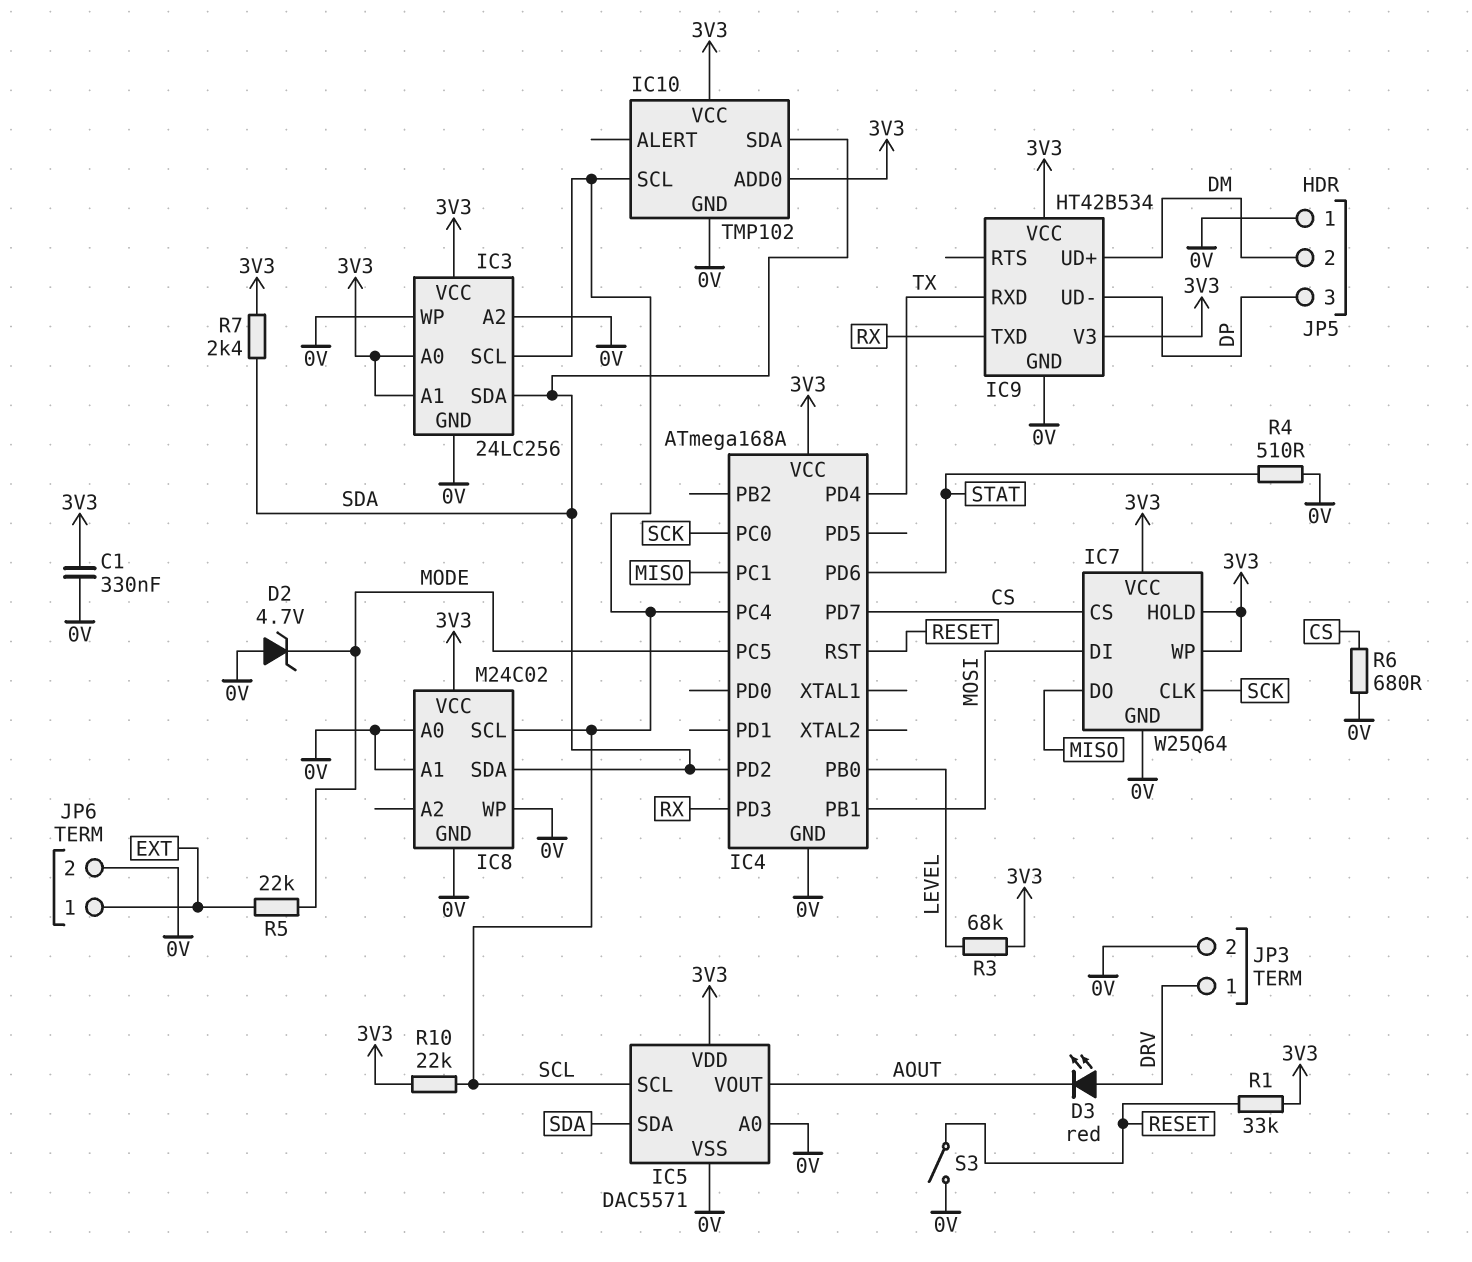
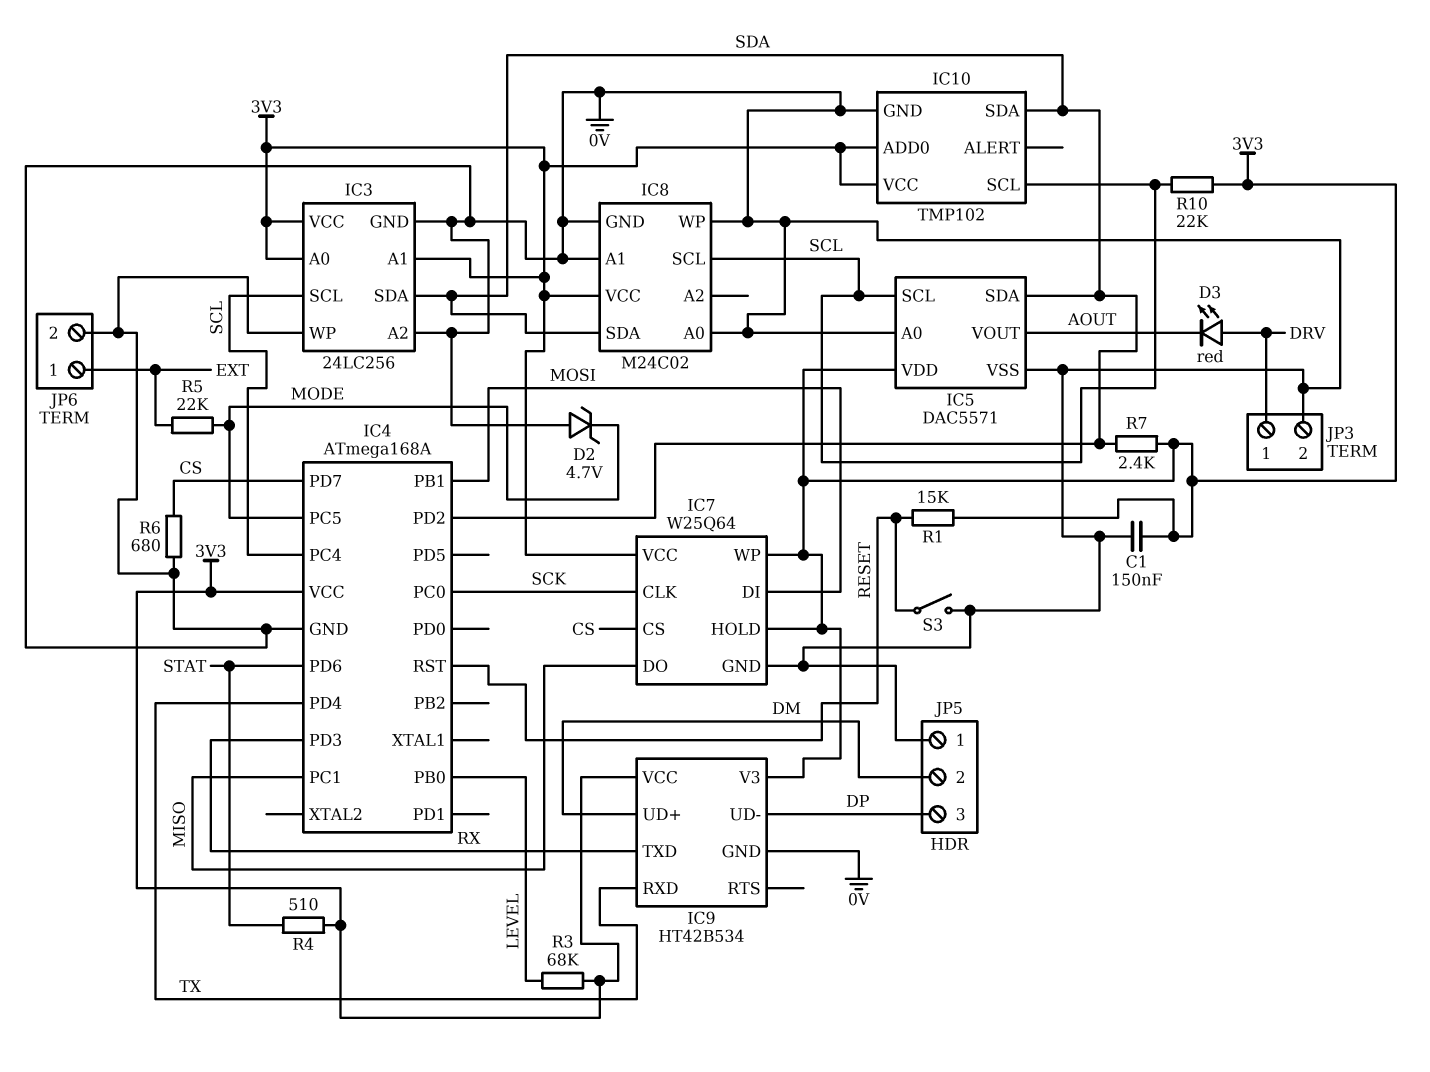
C1: 330nF (0V, 3V3) -> 150nF (0V, 3V3)
R1: 33k (3V3, RESET) -> 15k (3V3, RESET)
R4: 510 (0V, STAT) -> 510 (3V3, STAT)

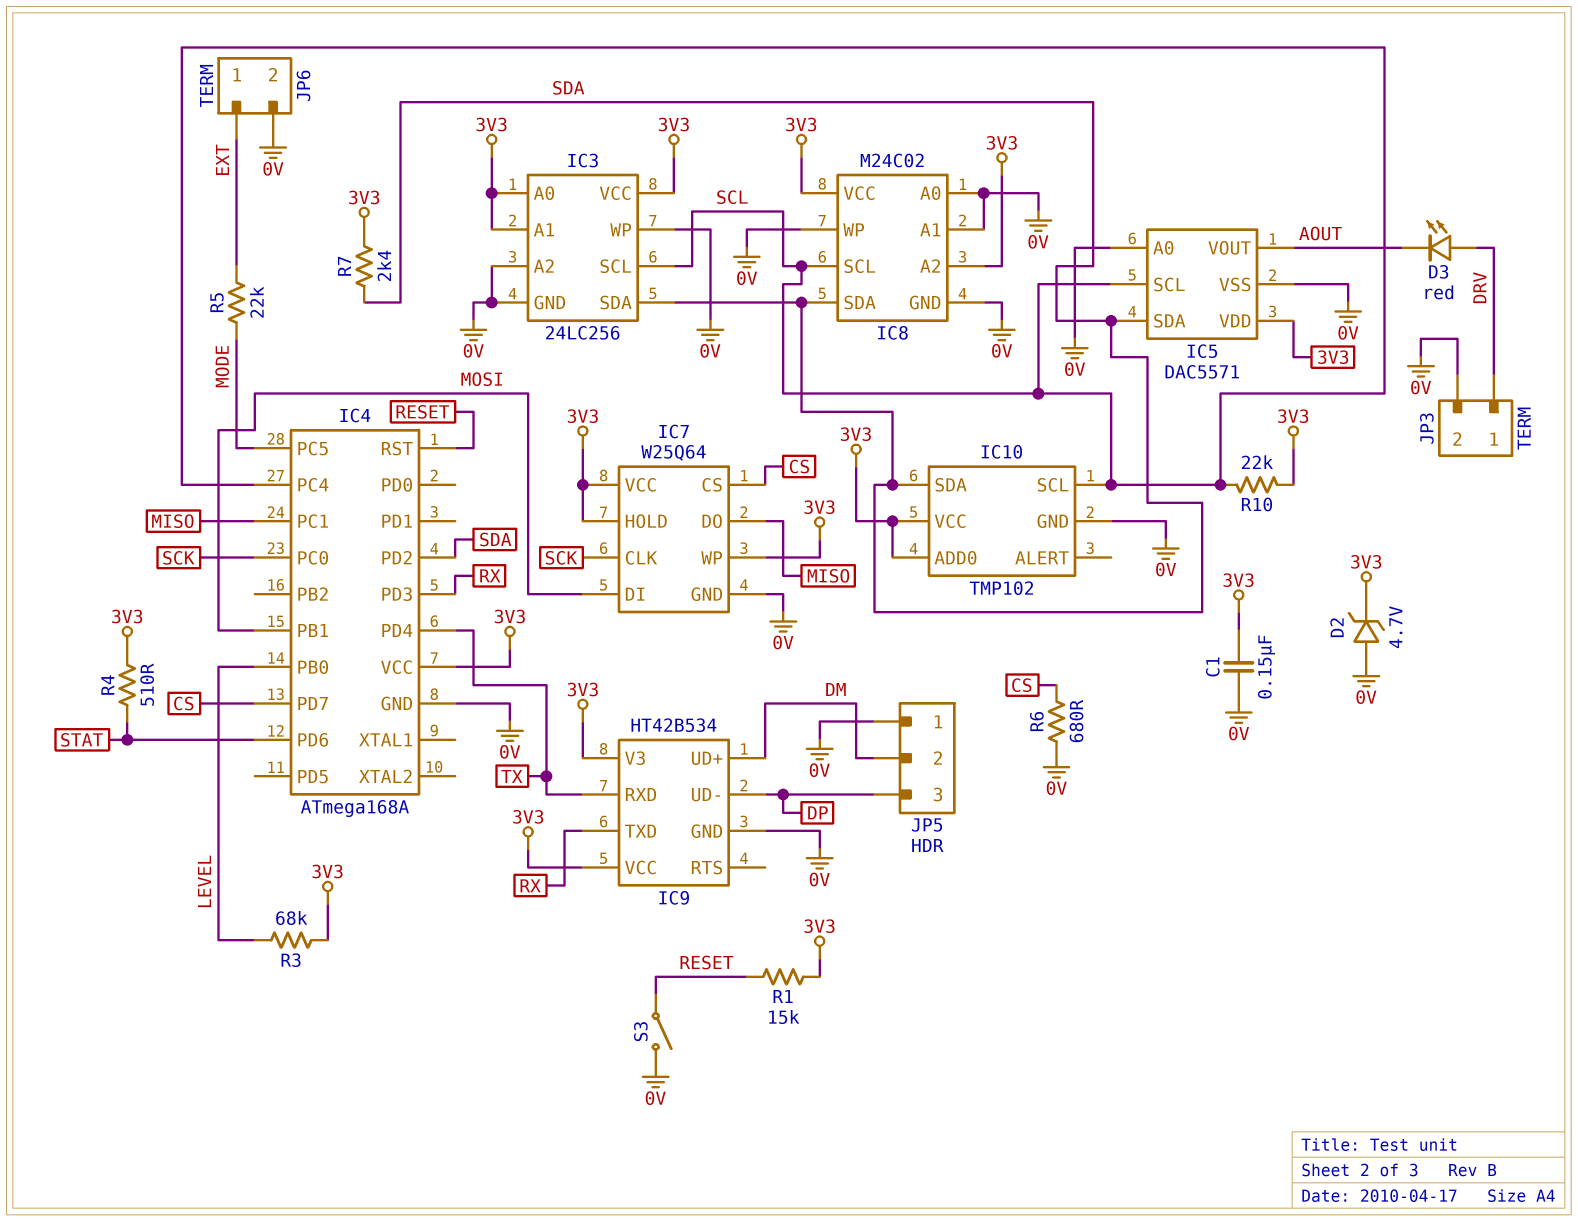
D2: zener 4.7V (A 0V, K MODE) -> zener 4.7V (A 0V, K 3V3)
IC8 pin A2: none -> 3V3

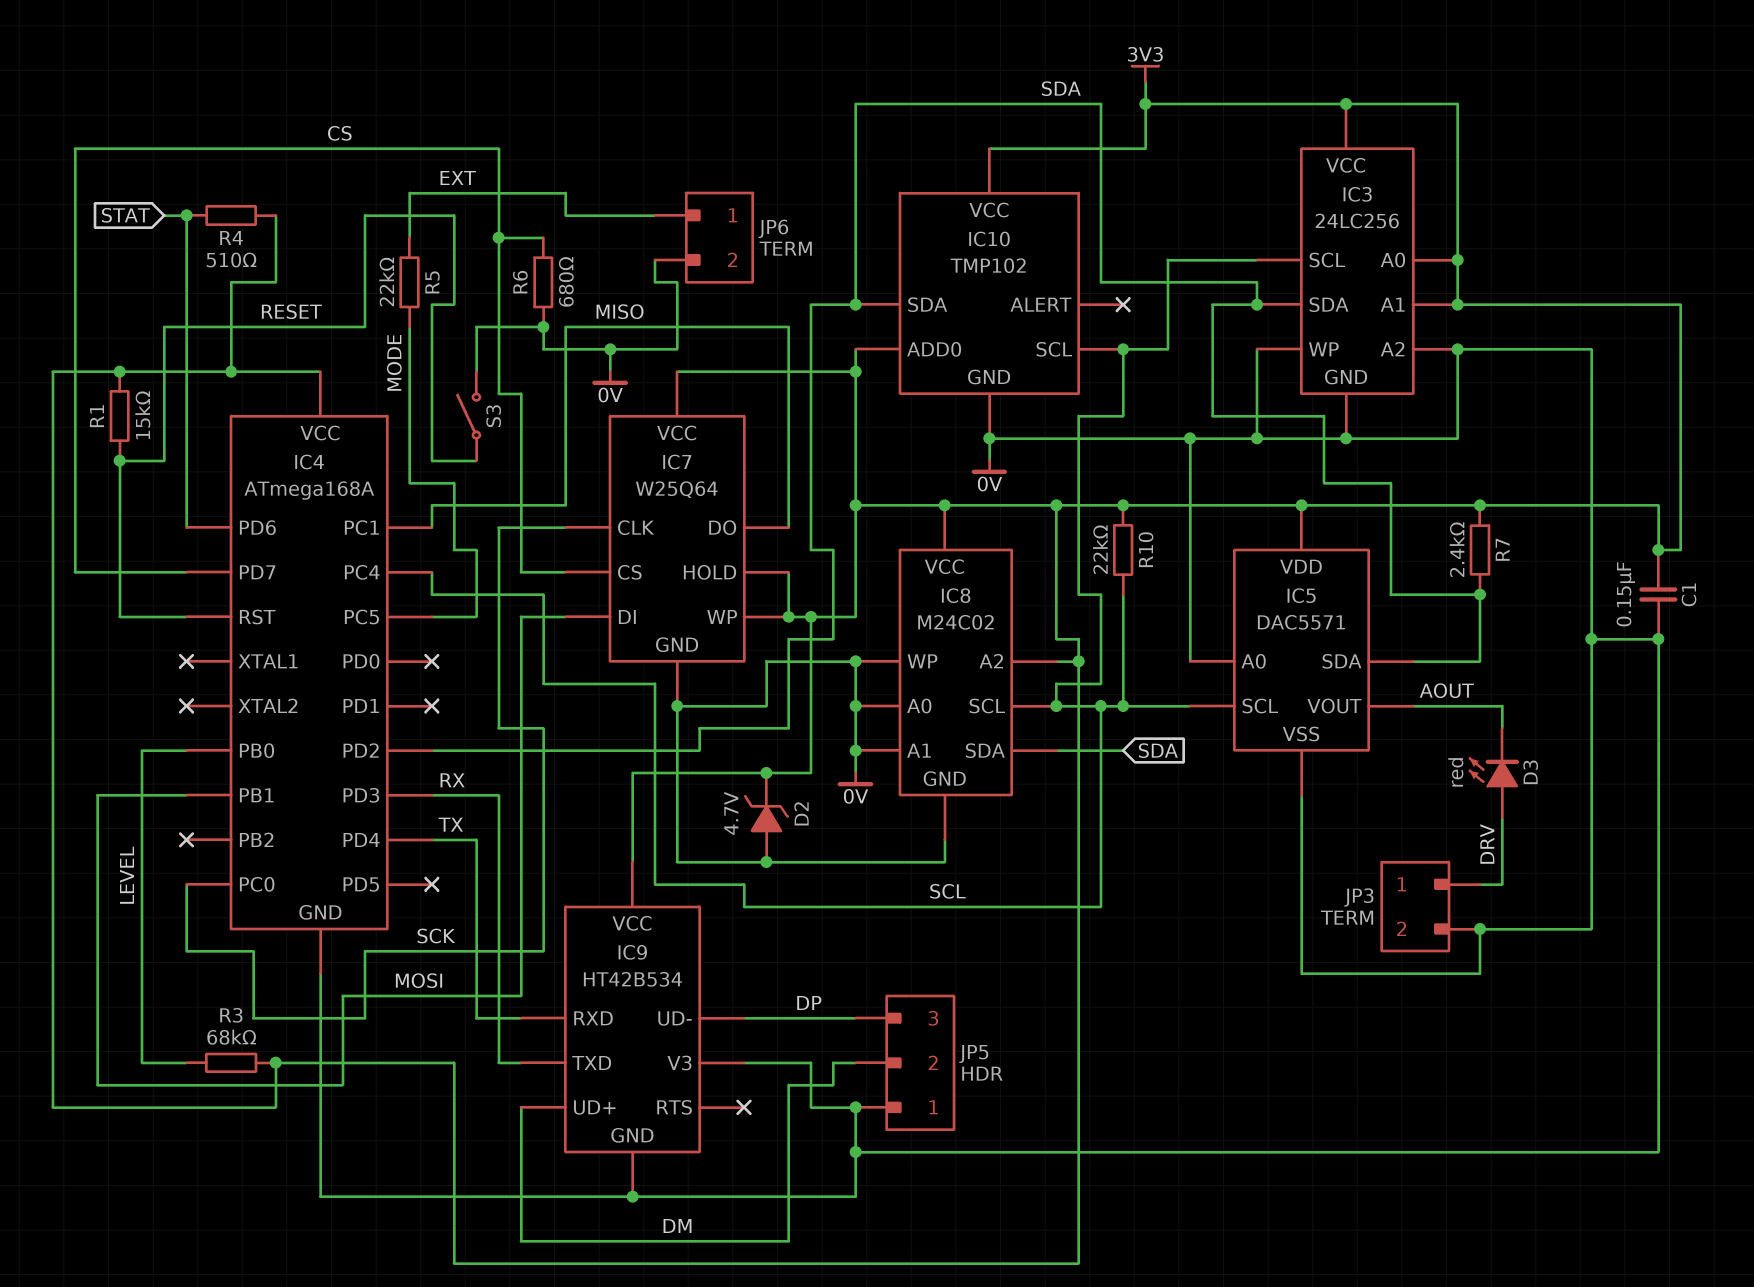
IC9 pin V3: 3V3 -> 0V

